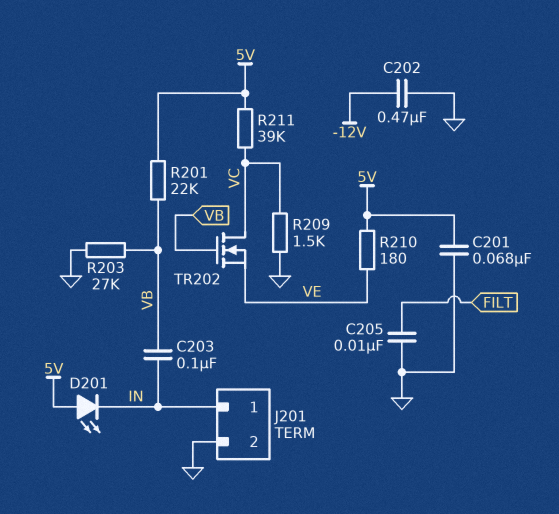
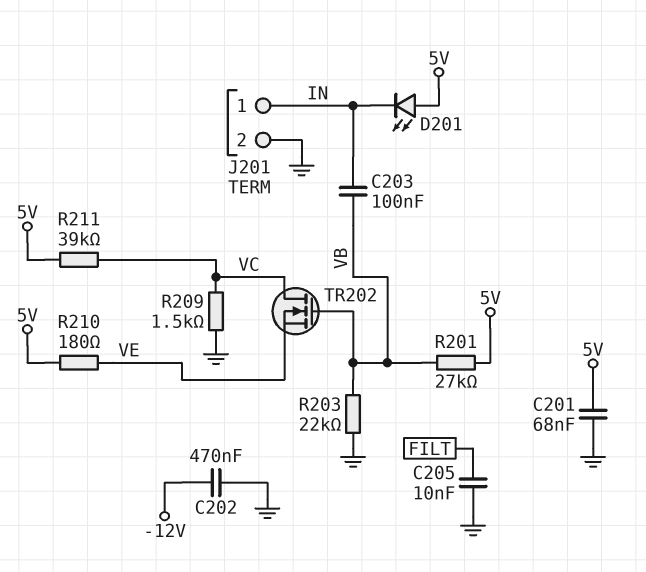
R201: 22k (5V, VB) -> 27k (5V, VB)
R203: 27k (GND, VB) -> 22k (GND, VB)

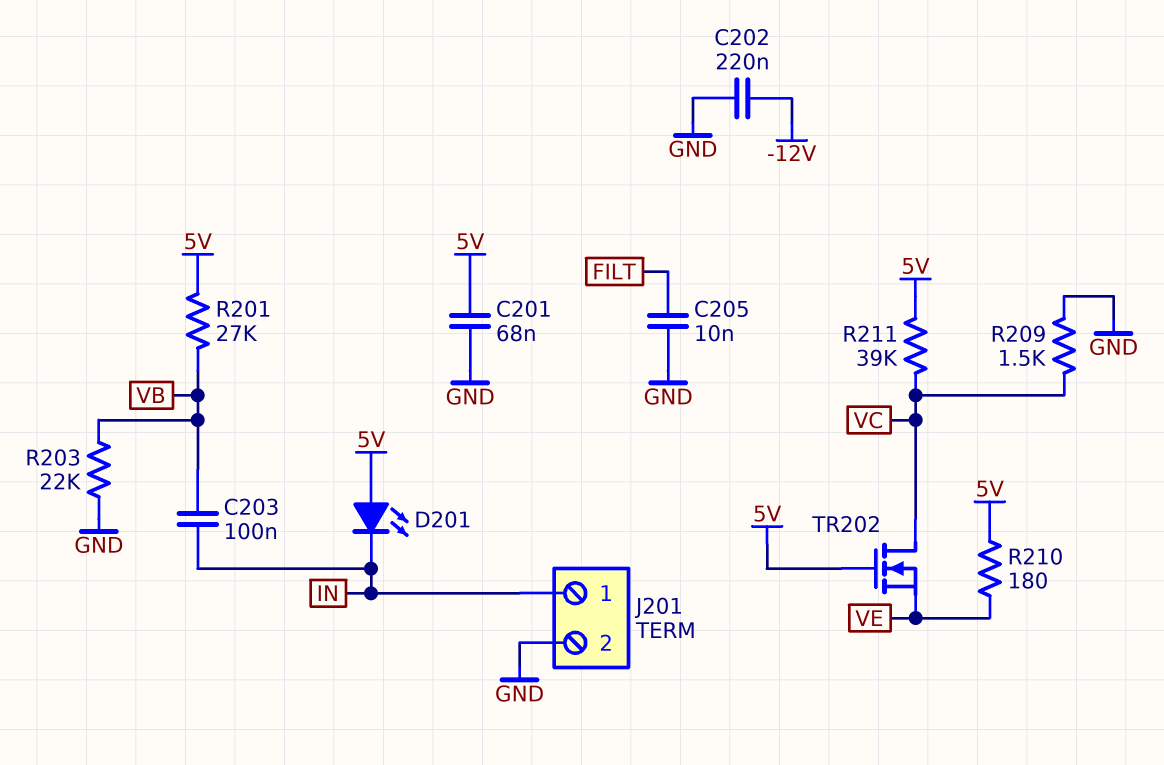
C202: 470nF (-12V, GND) -> 220nF (-12V, GND)
TR202: NMOS (G VB, D VC, S VE) -> NMOS (G 5V, D VC, S VE)

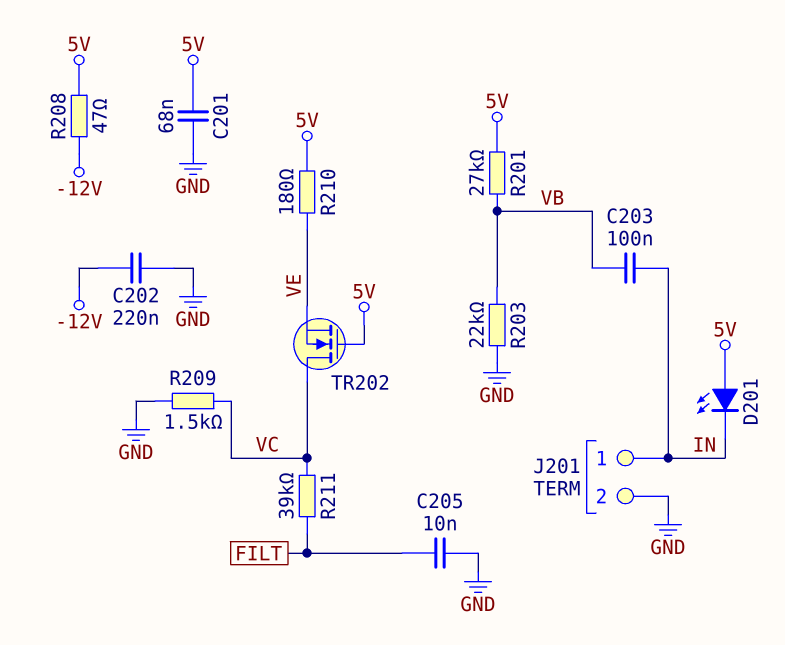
R208: none -> 47 (-12V, 5V)
R211: 39k (5V, VC) -> 39k (FILT, VC)

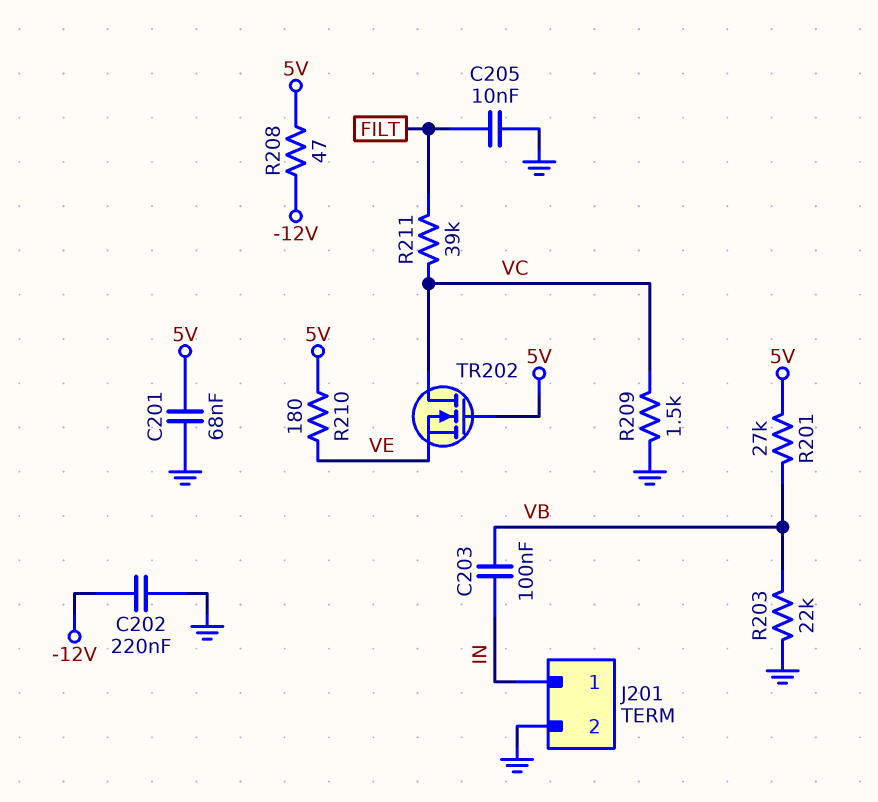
D201: LED (A 5V, K IN) -> none

